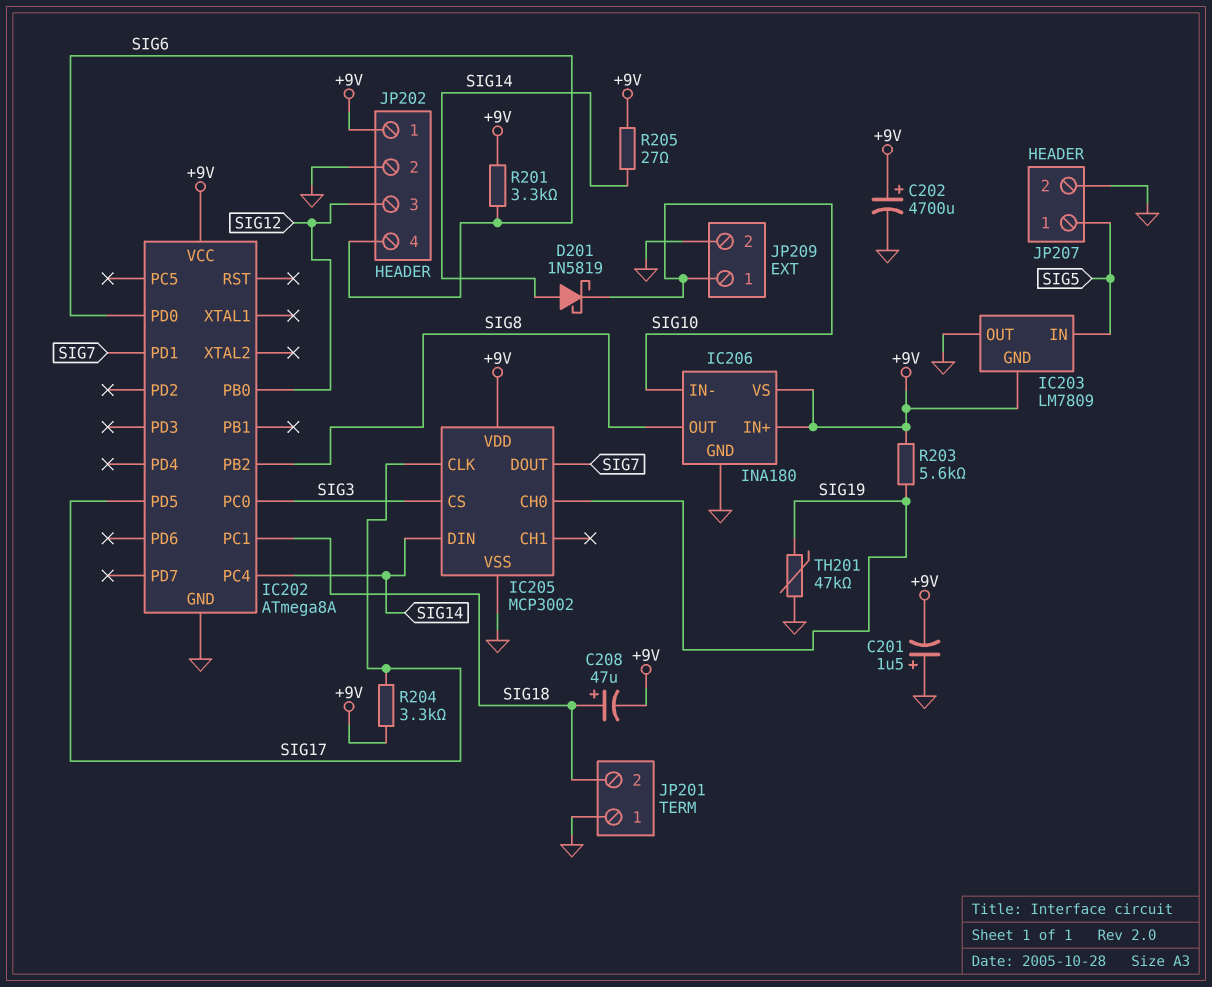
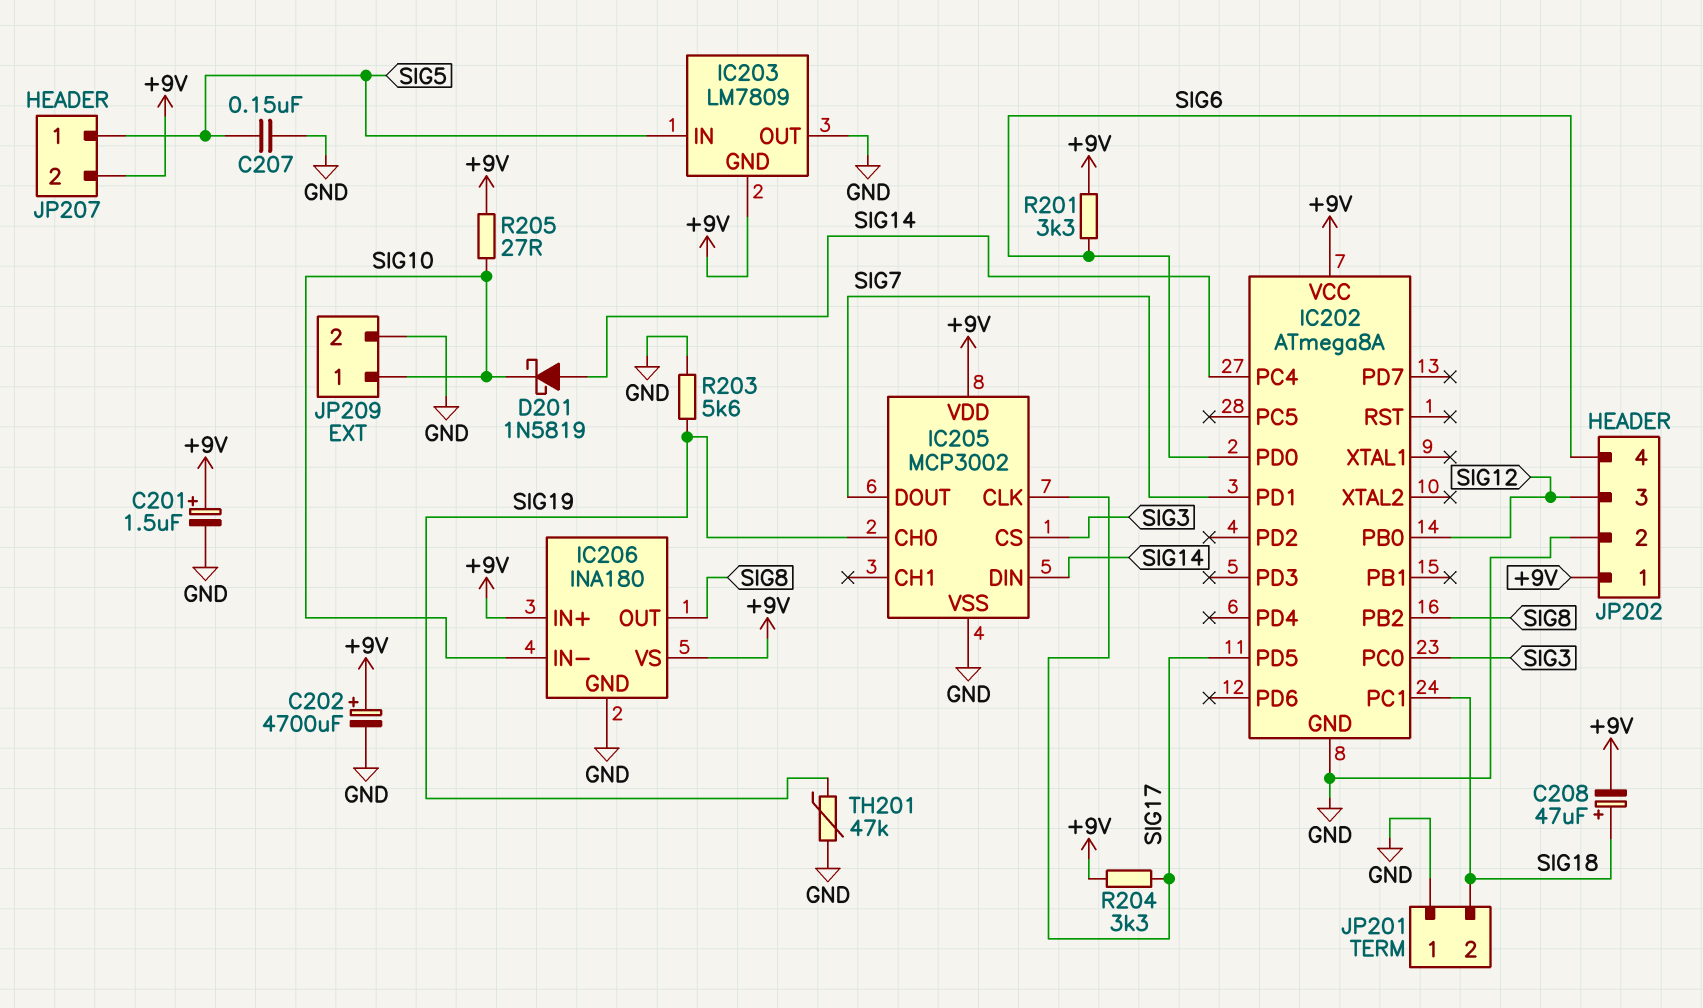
C201: 1.5uF (plus GND, minus +9V) -> 1.5uF (plus +9V, minus GND)
C207: none -> 150nF (GND, SIG5)
JP207 pin 2: GND -> +9V
R203: 5.6k (+9V, SIG19) -> 5.6k (GND, SIG19)
R205: 27 (+9V, SIG14) -> 27 (+9V, SIG10)

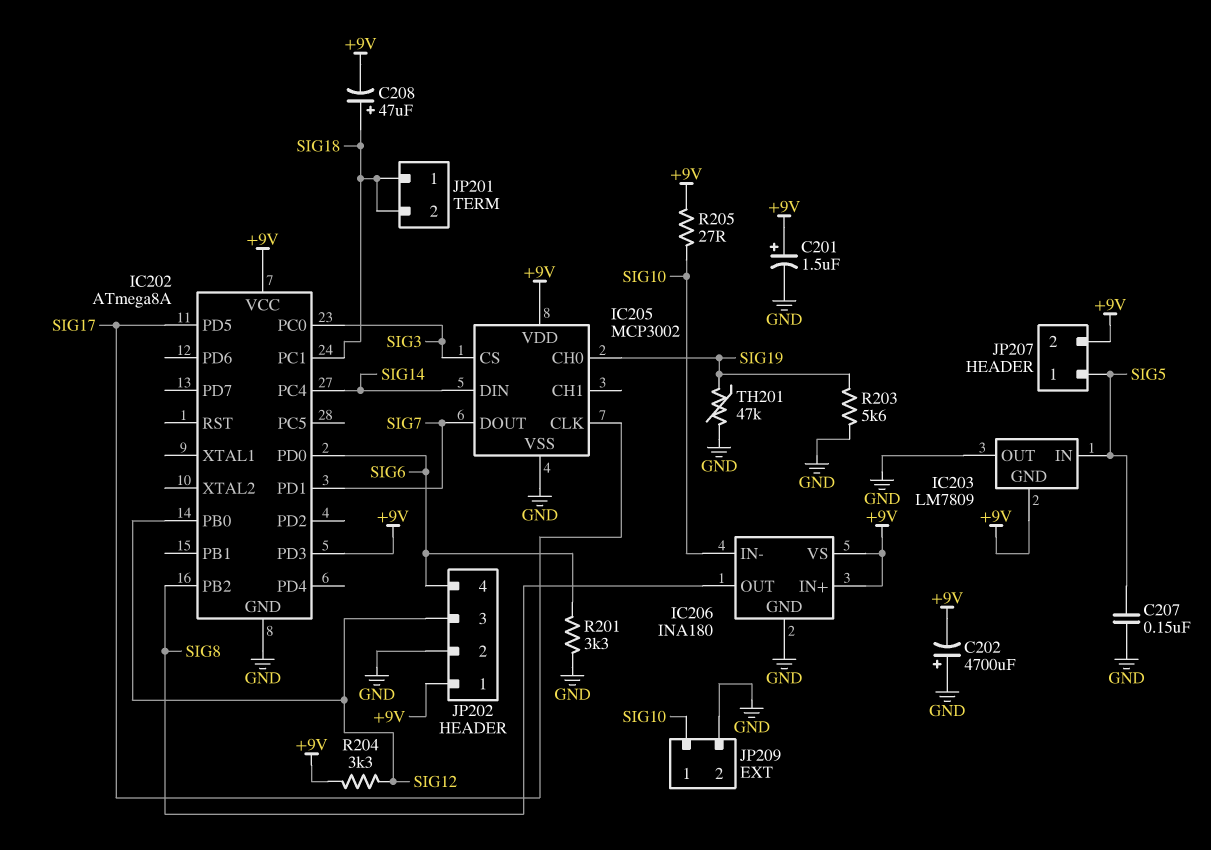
C202: 4700uF (plus +9V, minus GND) -> 4700uF (plus GND, minus +9V)
D201: schottky 1N5819 (A SIG14, K SIG10) -> none
IC202 pin PD3: none -> +9V
JP201 pin 1: GND -> SIG18
R201: 3.3k (+9V, SIG6) -> 3.3k (GND, SIG6)
R204: 3.3k (+9V, SIG17) -> 3.3k (+9V, SIG12)

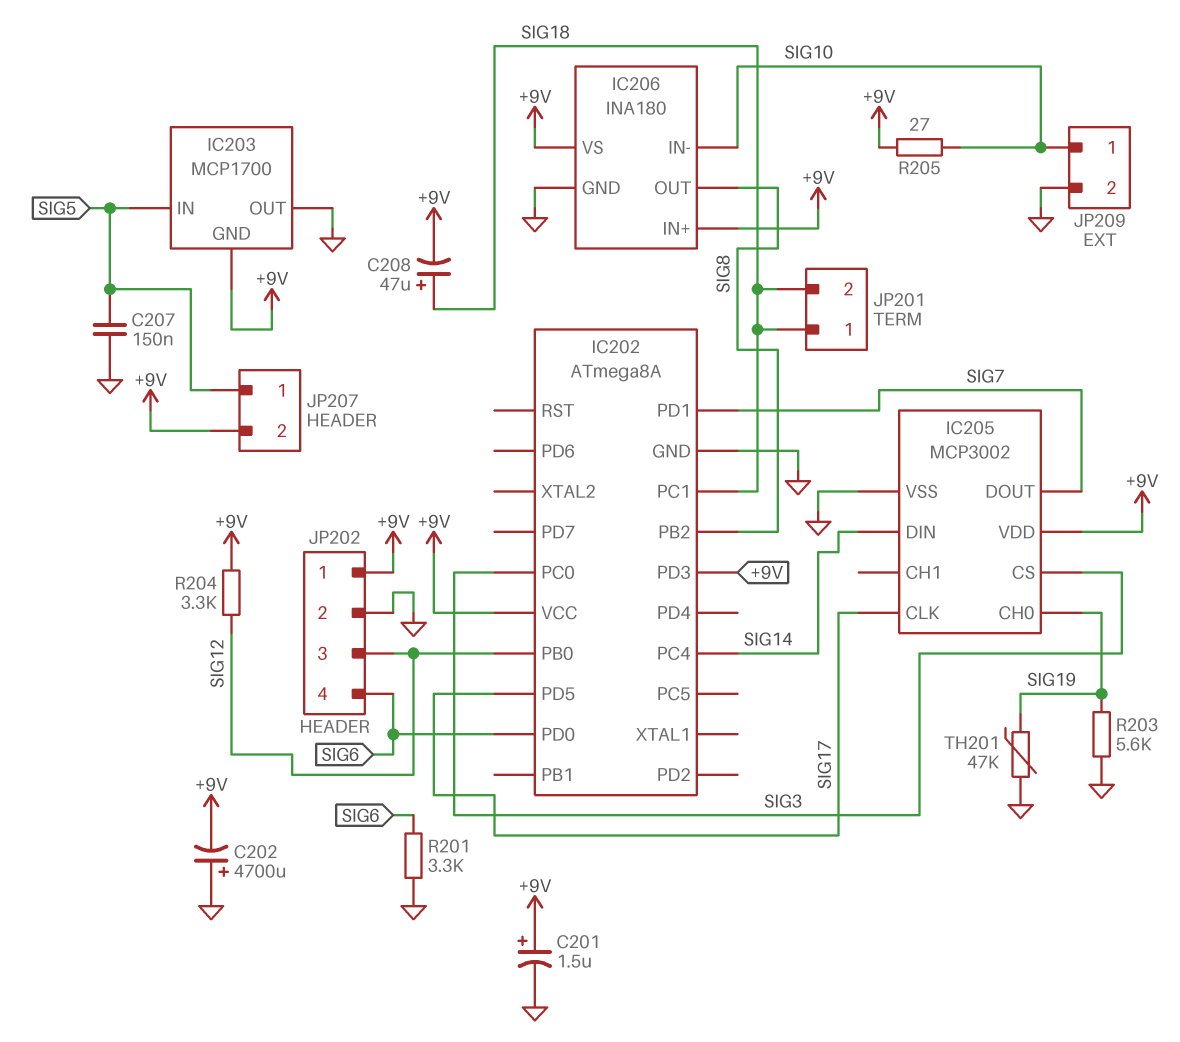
IC203: LM7809 -> MCP1700

